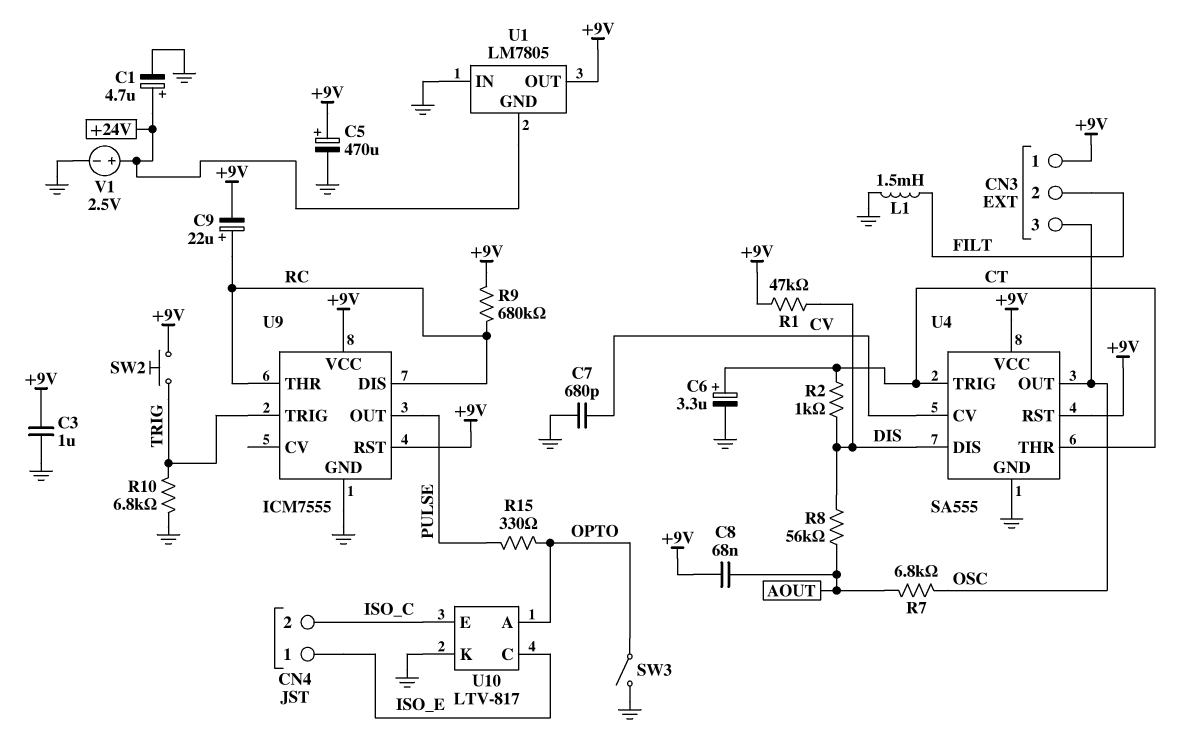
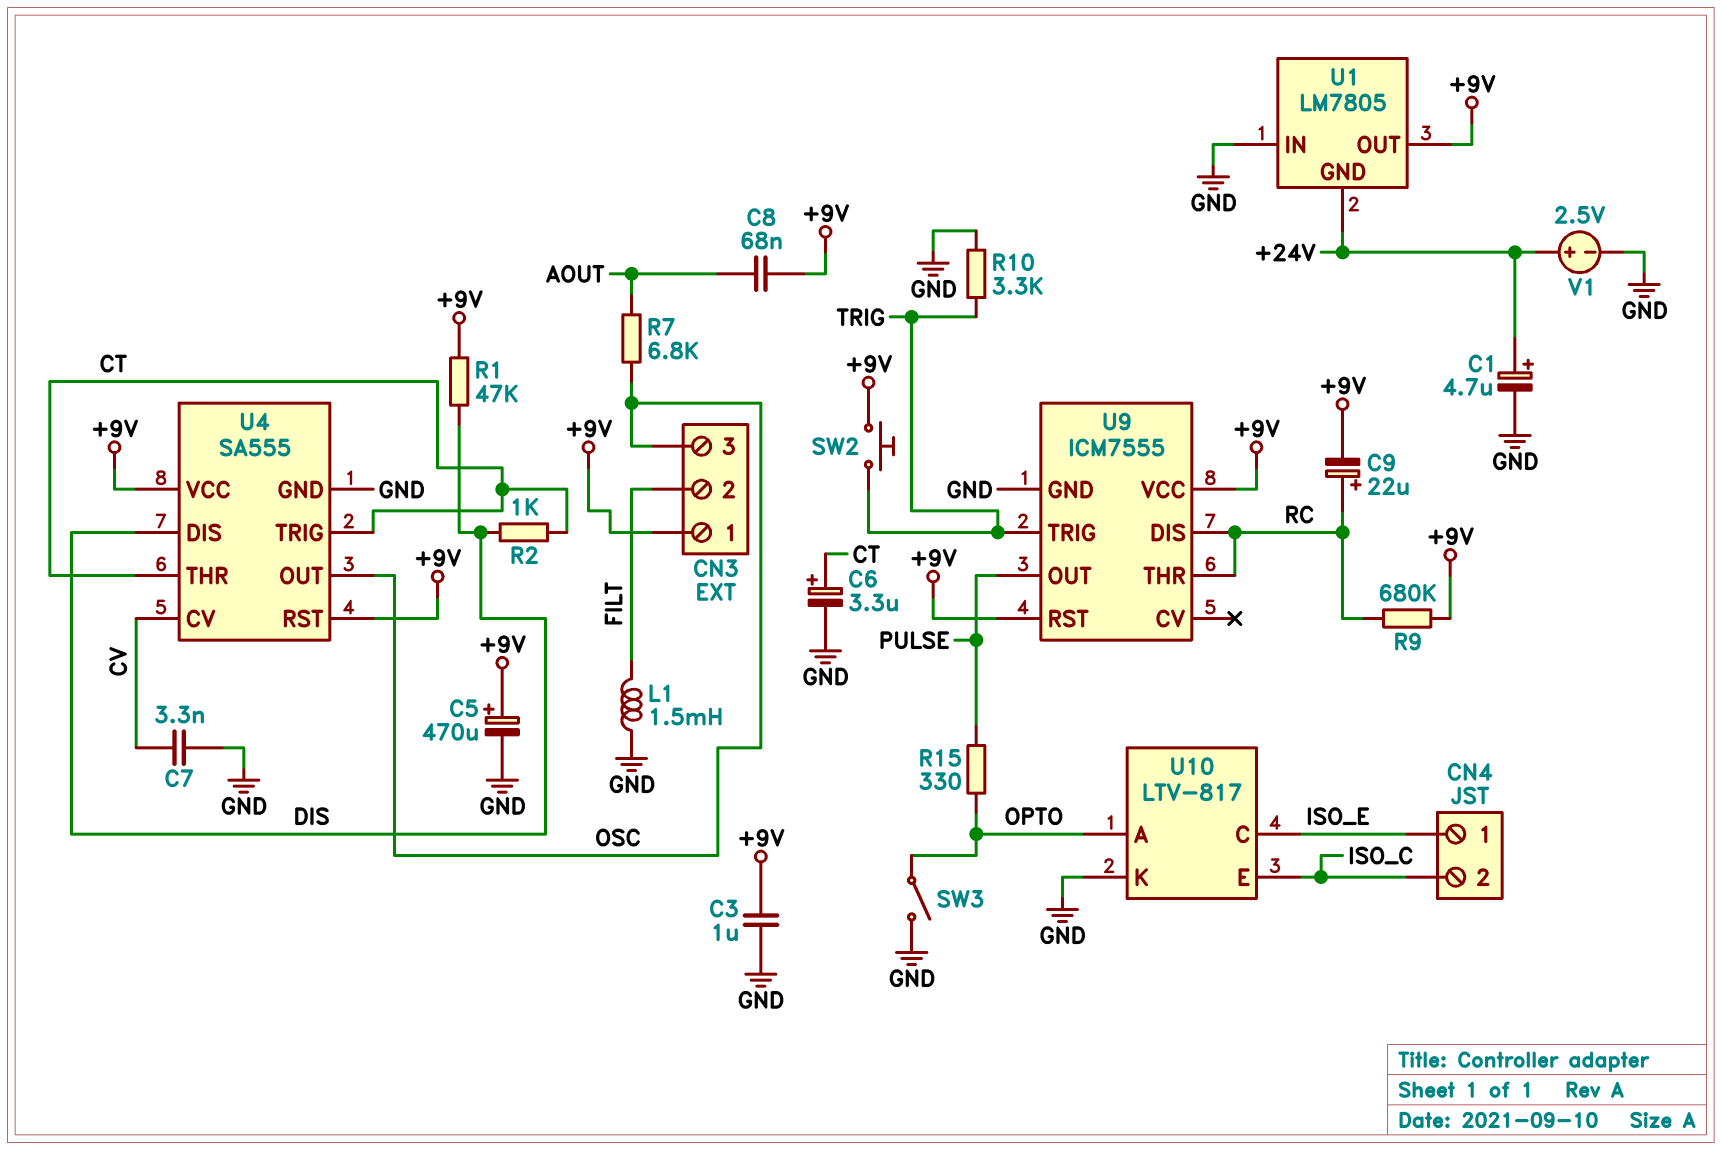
C7: 680pF (CV, GND) -> 3.3nF (CV, GND)
R8: 56k (AOUT, DIS) -> none
R10: 6.8k (GND, TRIG) -> 3.3k (GND, TRIG)

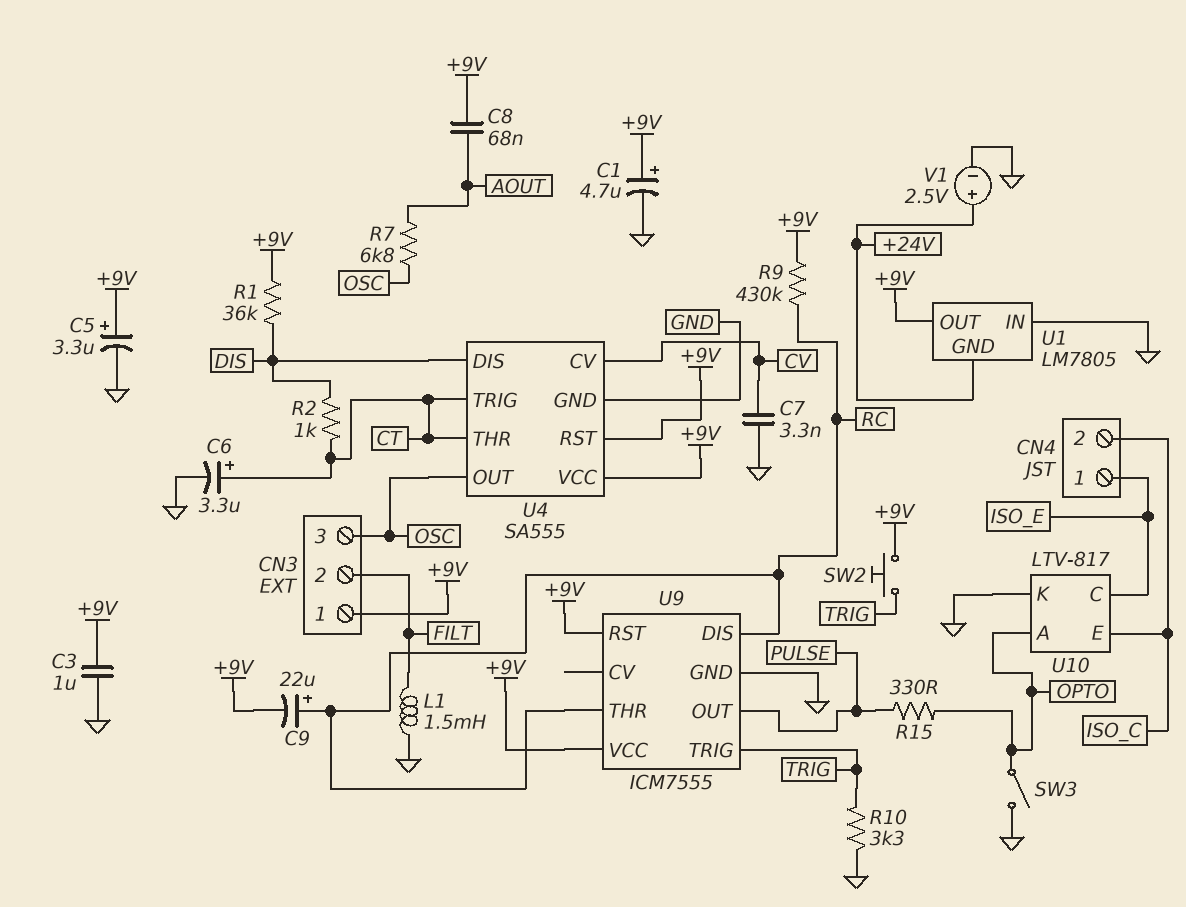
C1: 4.7uF (plus +24V, minus GND) -> 4.7uF (plus +9V, minus GND)
C5: 470uF (plus +9V, minus GND) -> 3.3uF (plus +9V, minus GND)
R1: 47k (+9V, DIS) -> 36k (+9V, DIS)
R9: 680k (+9V, RC) -> 430k (+9V, RC)

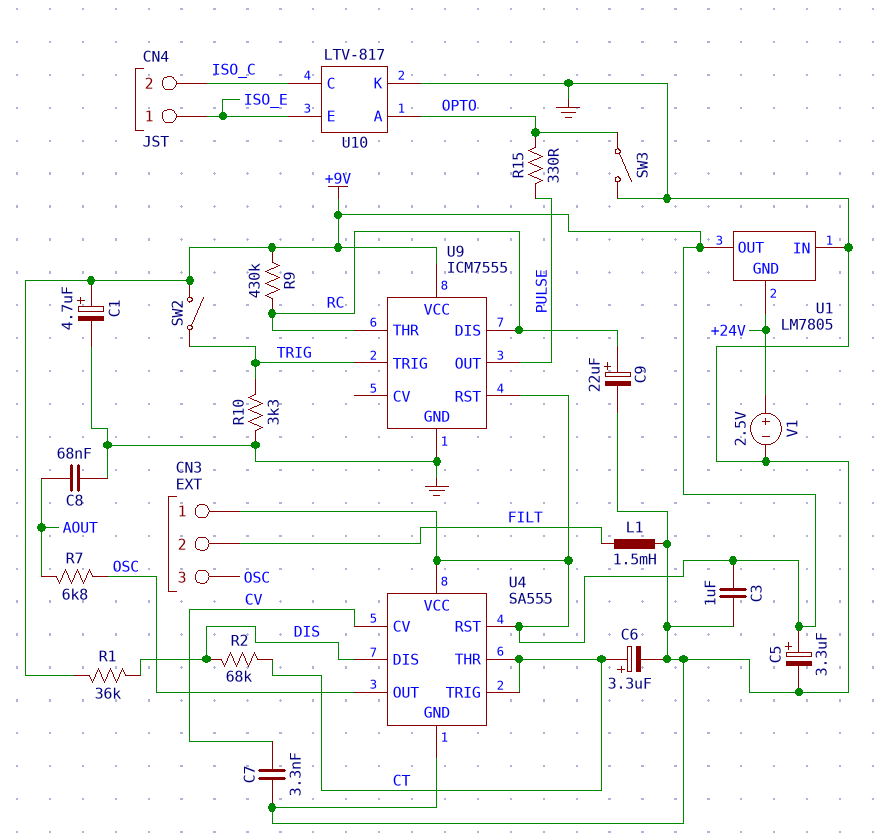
C8: 68nF (+9V, AOUT) -> 68nF (AOUT, GND)
C9: 22uF (plus RC, minus +9V) -> 22uF (plus RC, minus GND)
R2: 1k (CT, DIS) -> 68k (CT, DIS)
SW2: button (+9V, TRIG) -> switch (+9V, TRIG)
U10 pin C: ISO_E -> ISO_C
U10 pin E: ISO_C -> ISO_E

